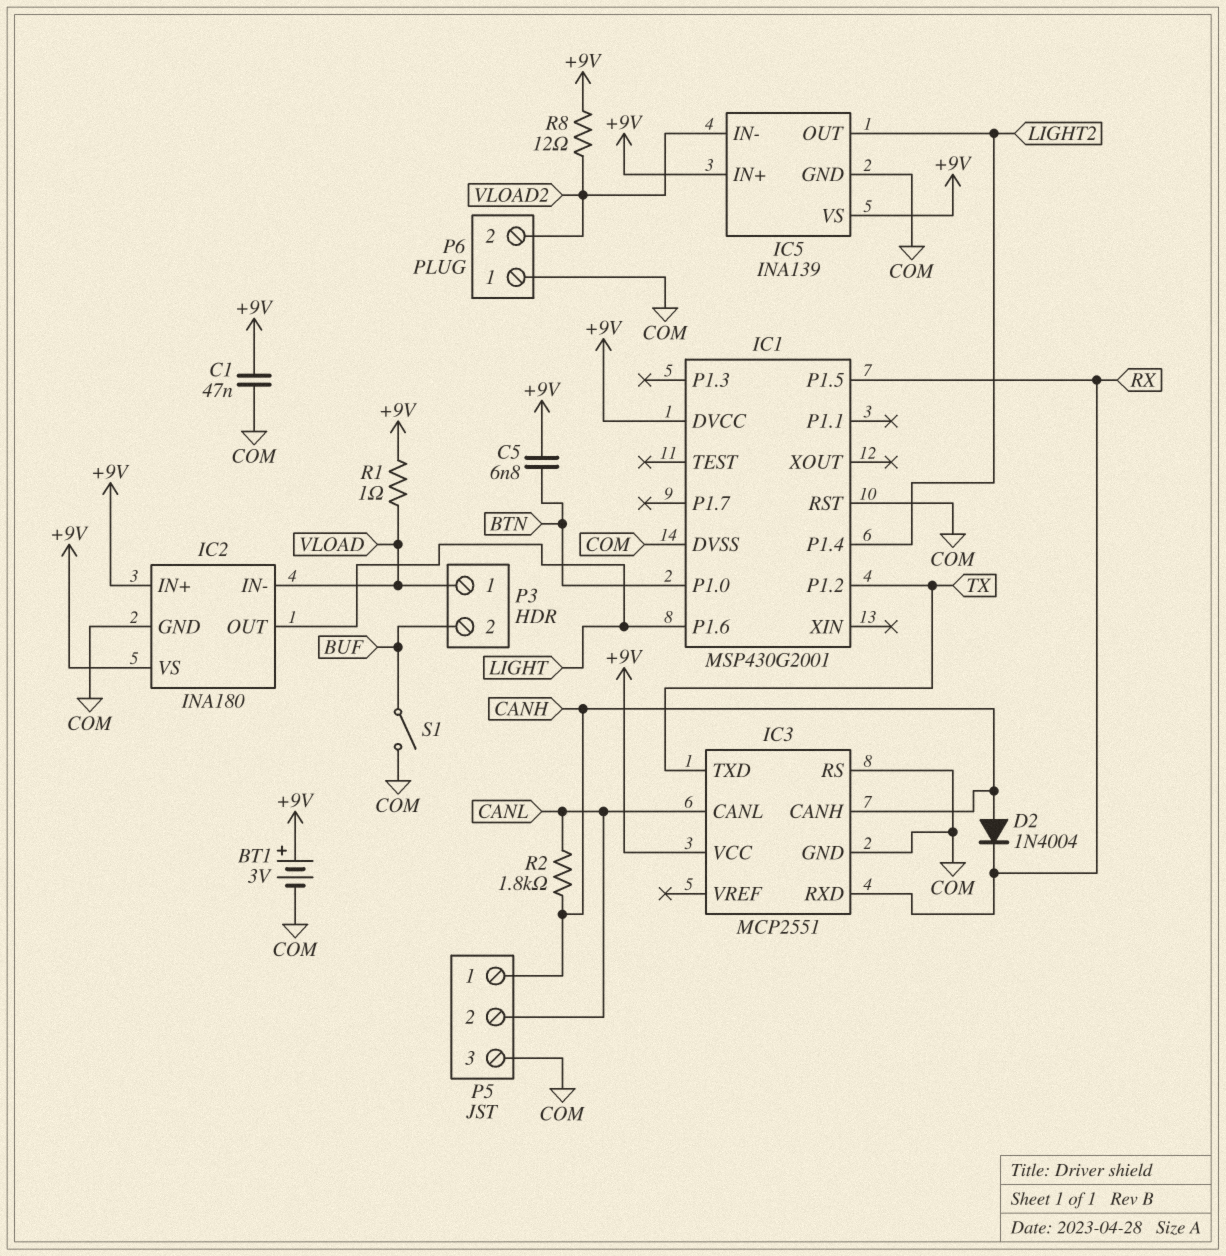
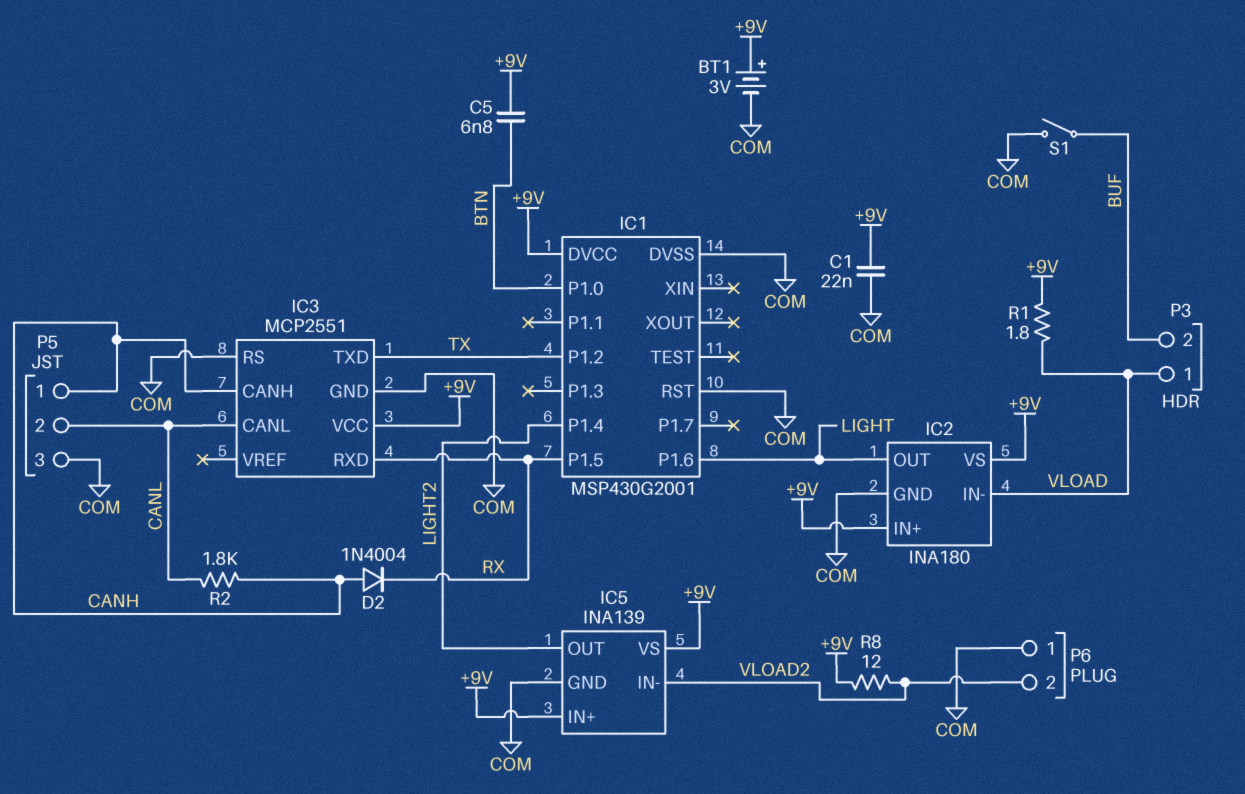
C1: 47nF (+9V, COM) -> 22nF (+9V, COM)
R1: 1 (+9V, VLOAD) -> 1.8 (+9V, VLOAD)

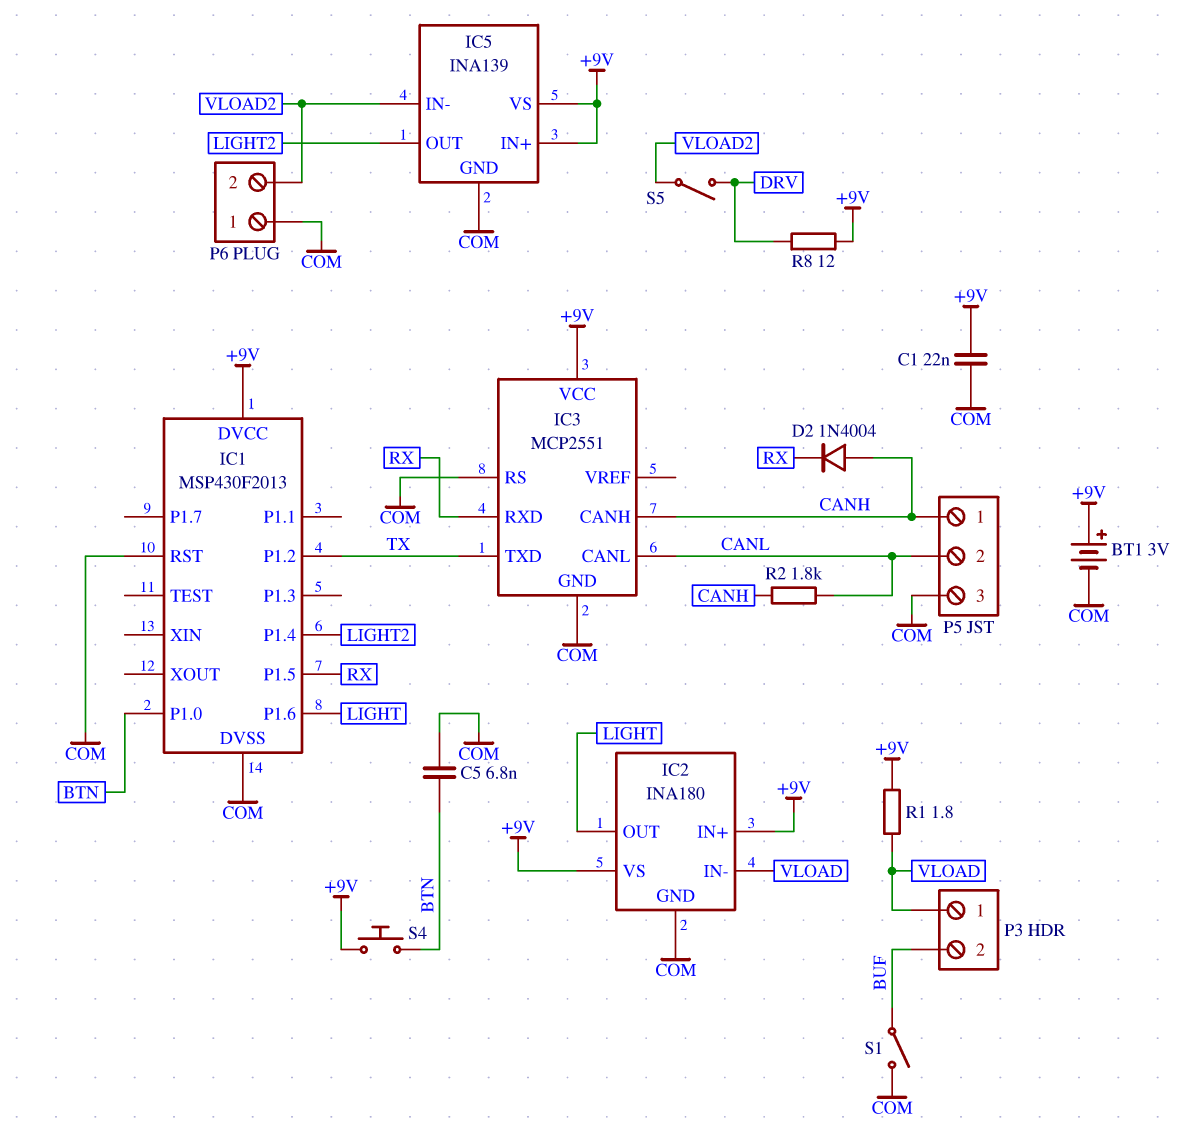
C5: 6.8nF (+9V, BTN) -> 6.8nF (BTN, COM)
IC1: MSP430G2001 -> MSP430F2013
R8: 12 (+9V, VLOAD2) -> 12 (+9V, DRV)
S4: none -> button (+9V, BTN)
S5: none -> switch (DRV, VLOAD2)

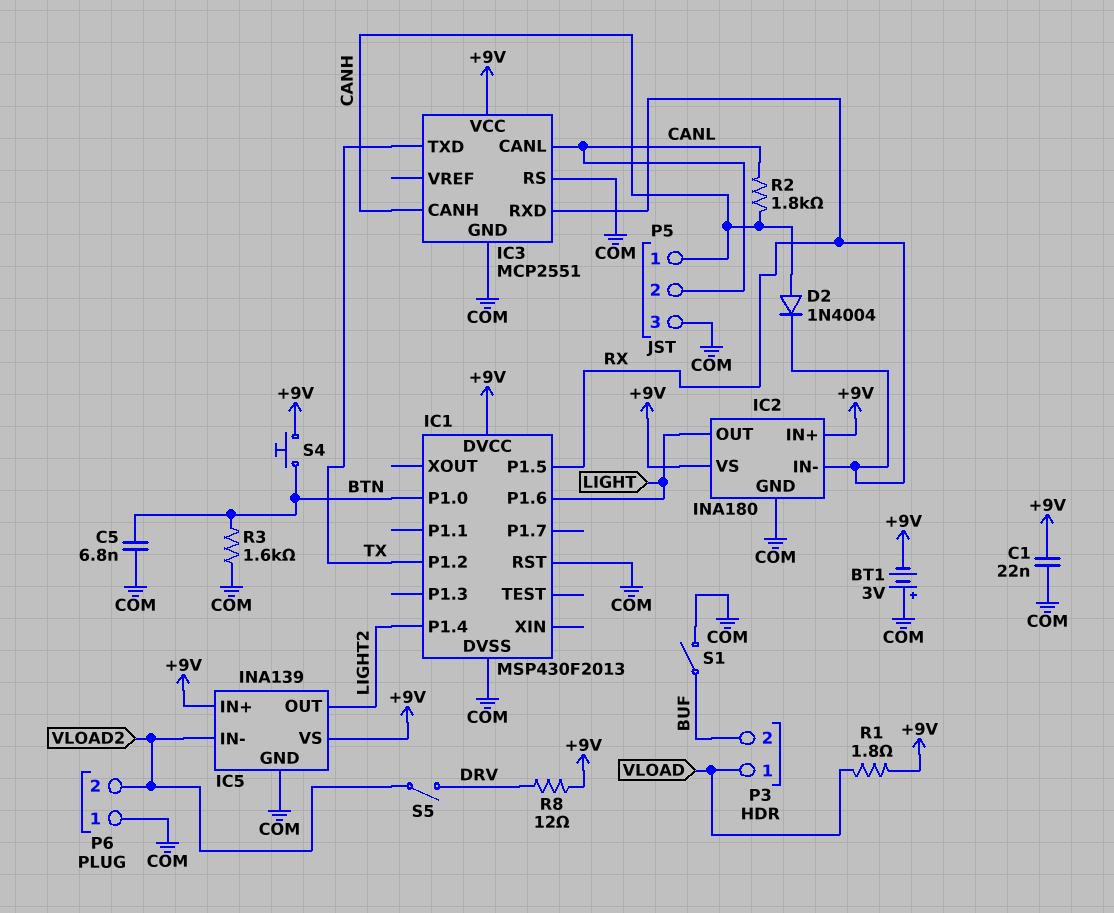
BT1: 3V (plus +9V, minus COM) -> 3V (plus COM, minus +9V)
IC2 pin IN-: VLOAD -> RX
R3: none -> 1.6k (BTN, COM)

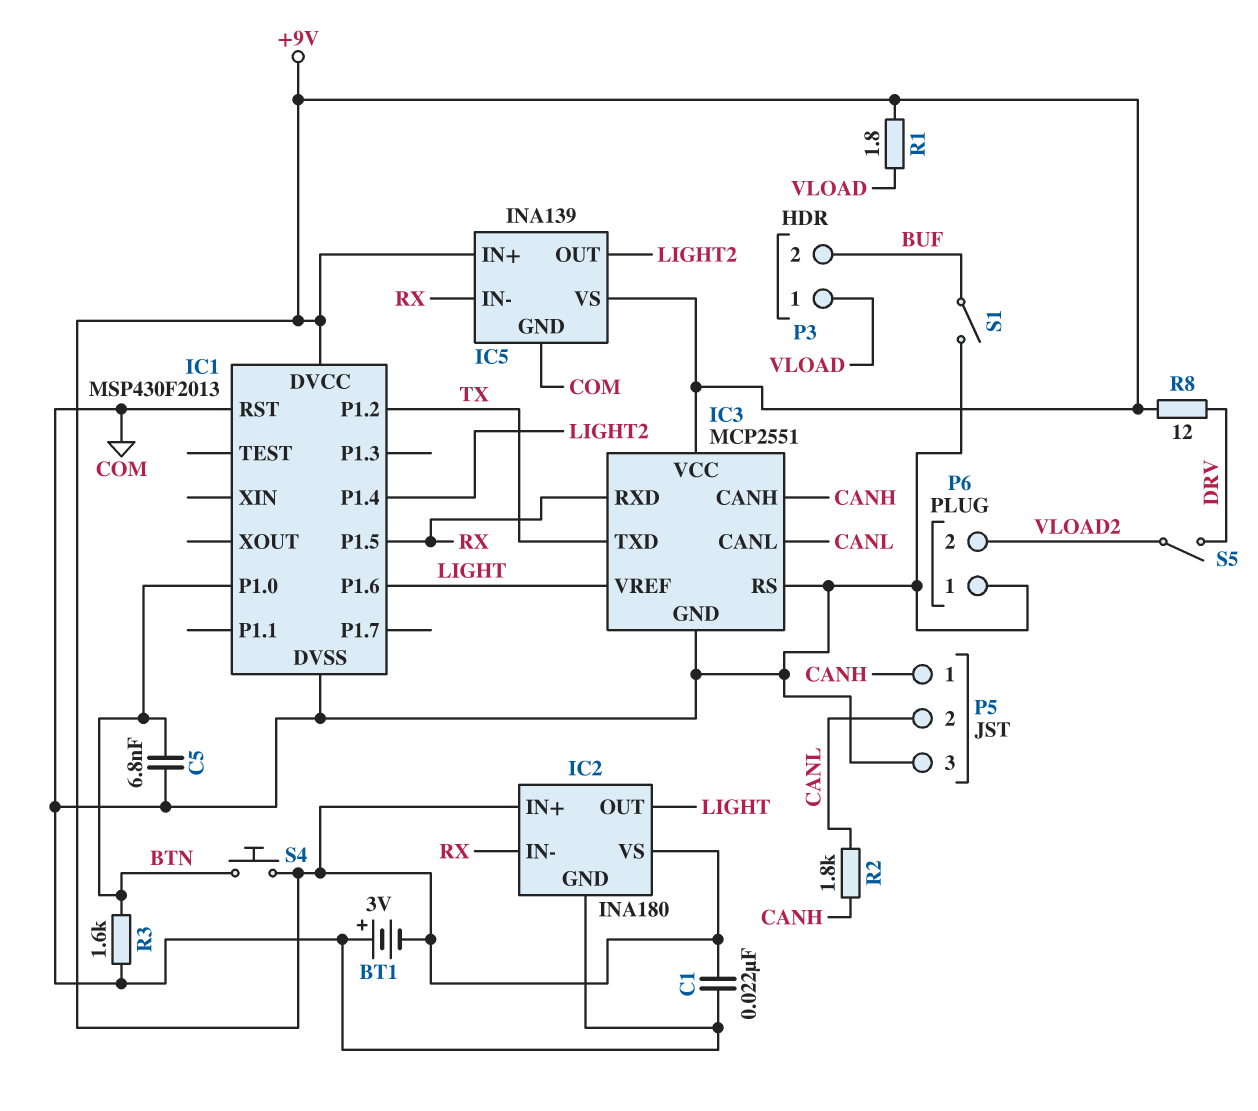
D2: diode 1N4004 (A CANH, K RX) -> none
IC3 pin VREF: none -> LIGHT
IC5 pin IN-: VLOAD2 -> RX

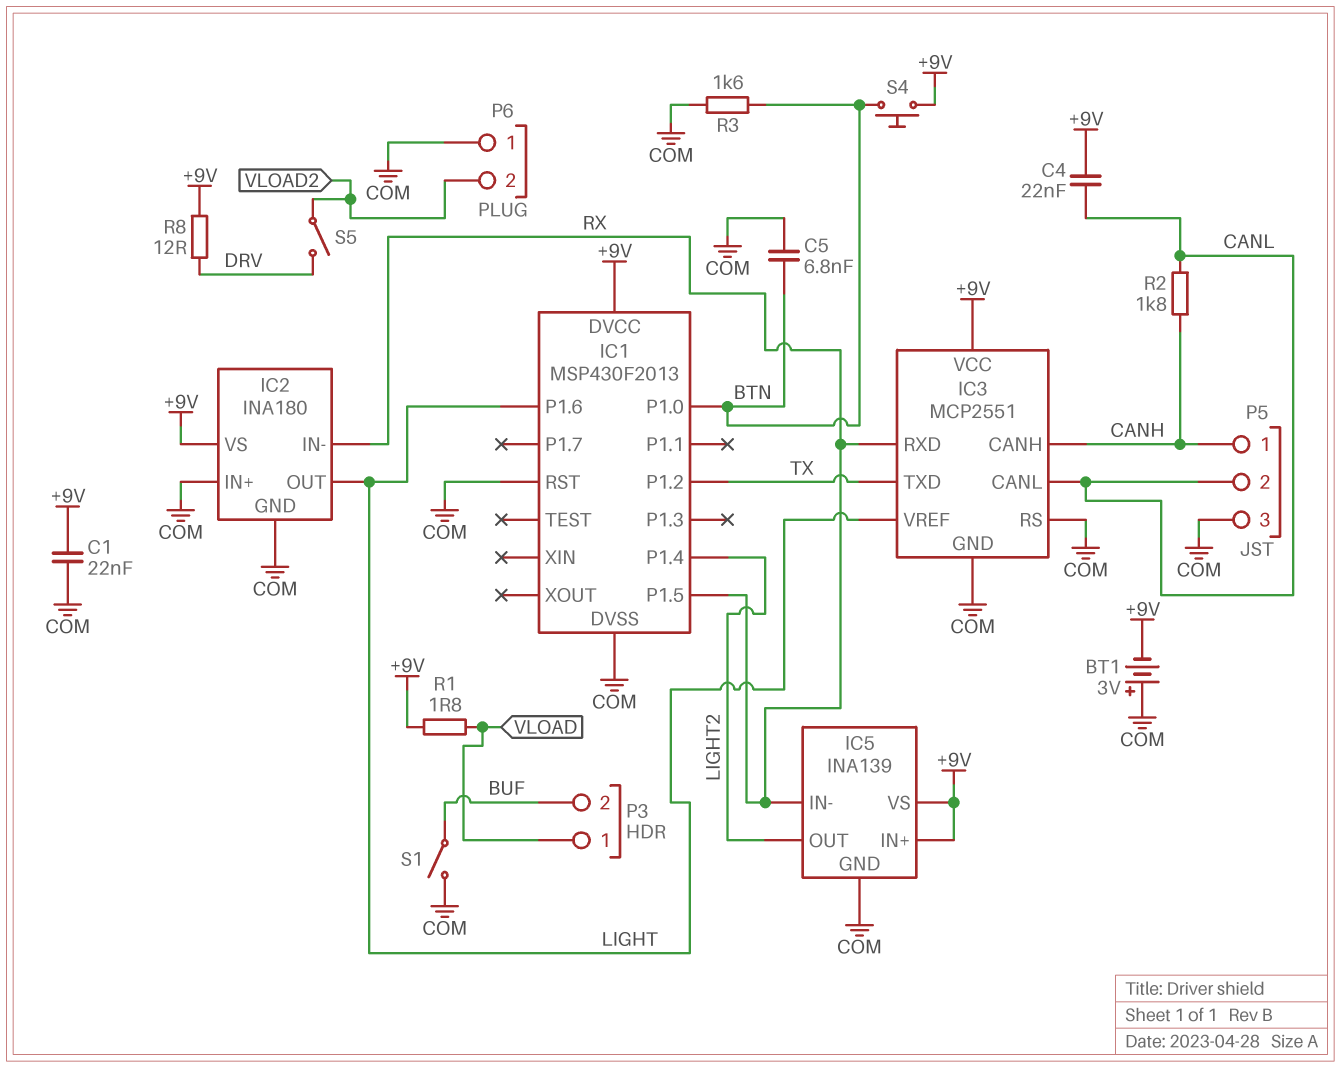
C4: none -> 22nF (+9V, CANL)
IC2 pin IN+: +9V -> COM

